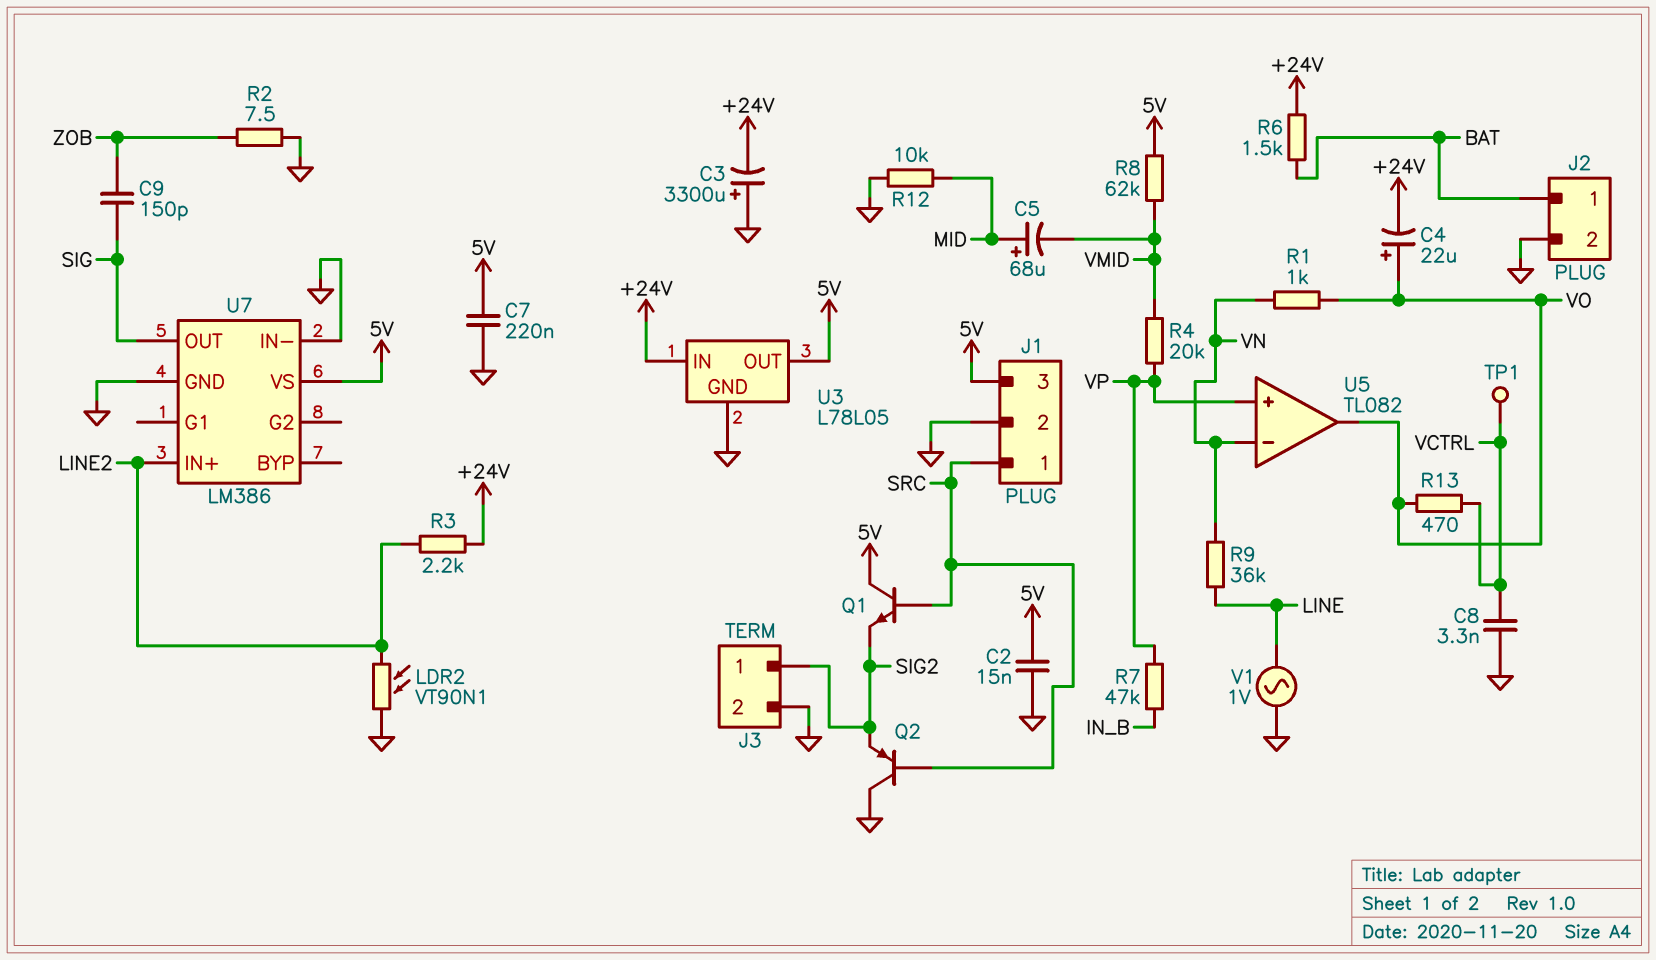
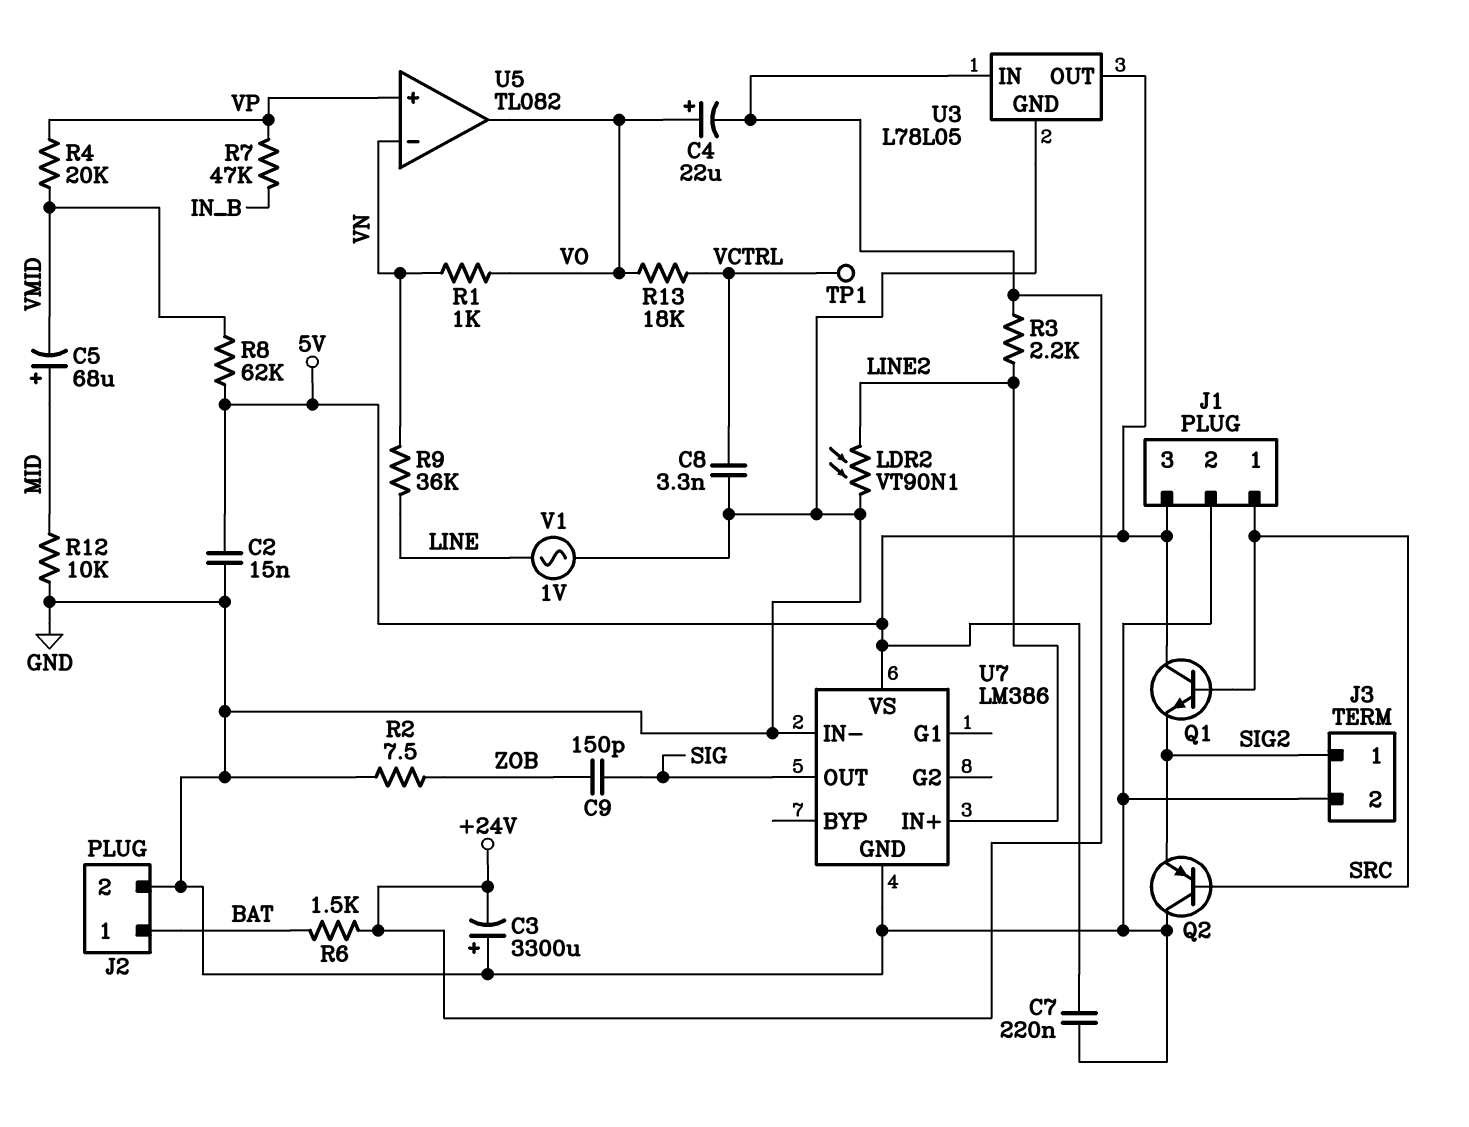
R13: 470 (VCTRL, VO) -> 18k (VCTRL, VO)

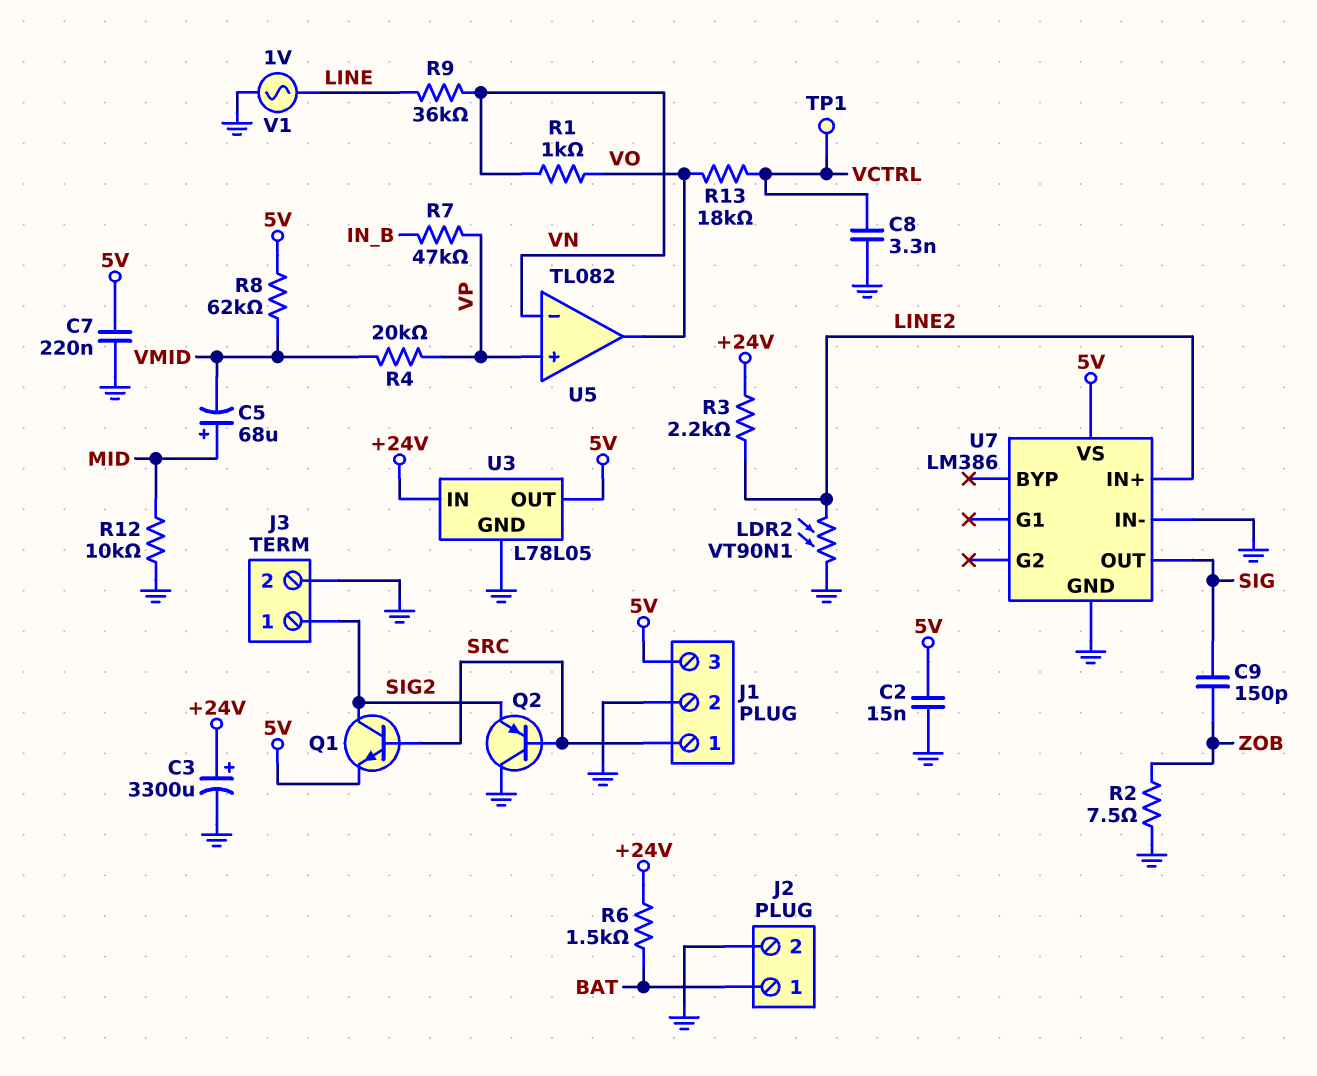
C3: 3300uF (plus GND, minus +24V) -> 3300uF (plus +24V, minus GND)
C4: 22uF (plus VO, minus +24V) -> none
Q1: NPN (B SRC, C 5V, E SIG2) -> NPN (B SRC, C SIG2, E 5V)

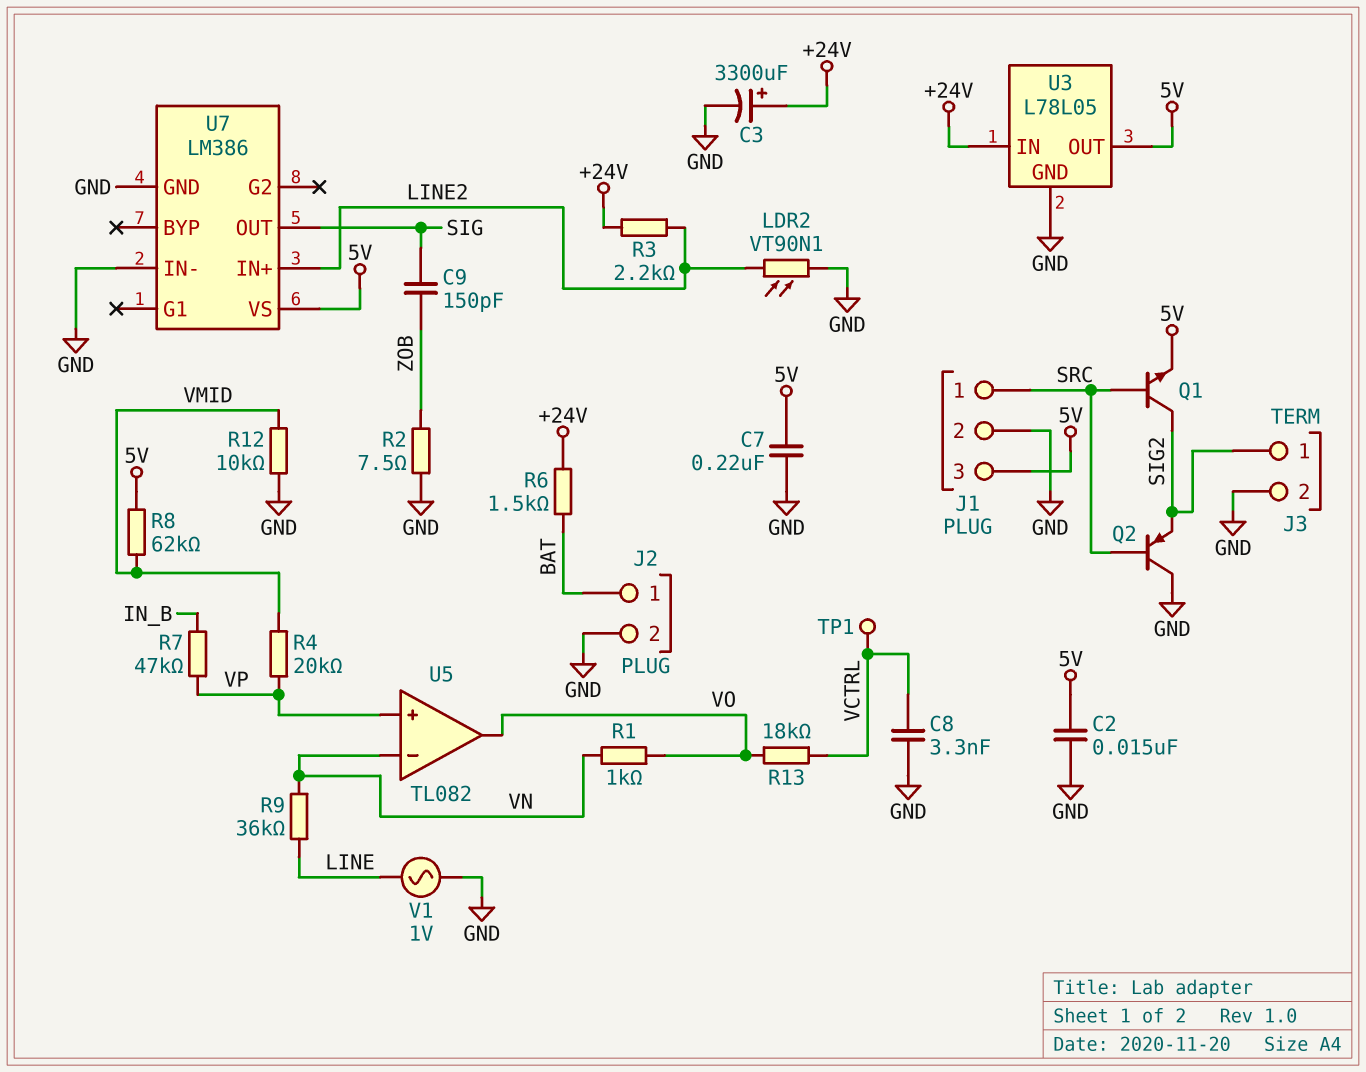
C5: 68uF (plus MID, minus VMID) -> none
R12: 10k (GND, MID) -> 10k (GND, VMID)

